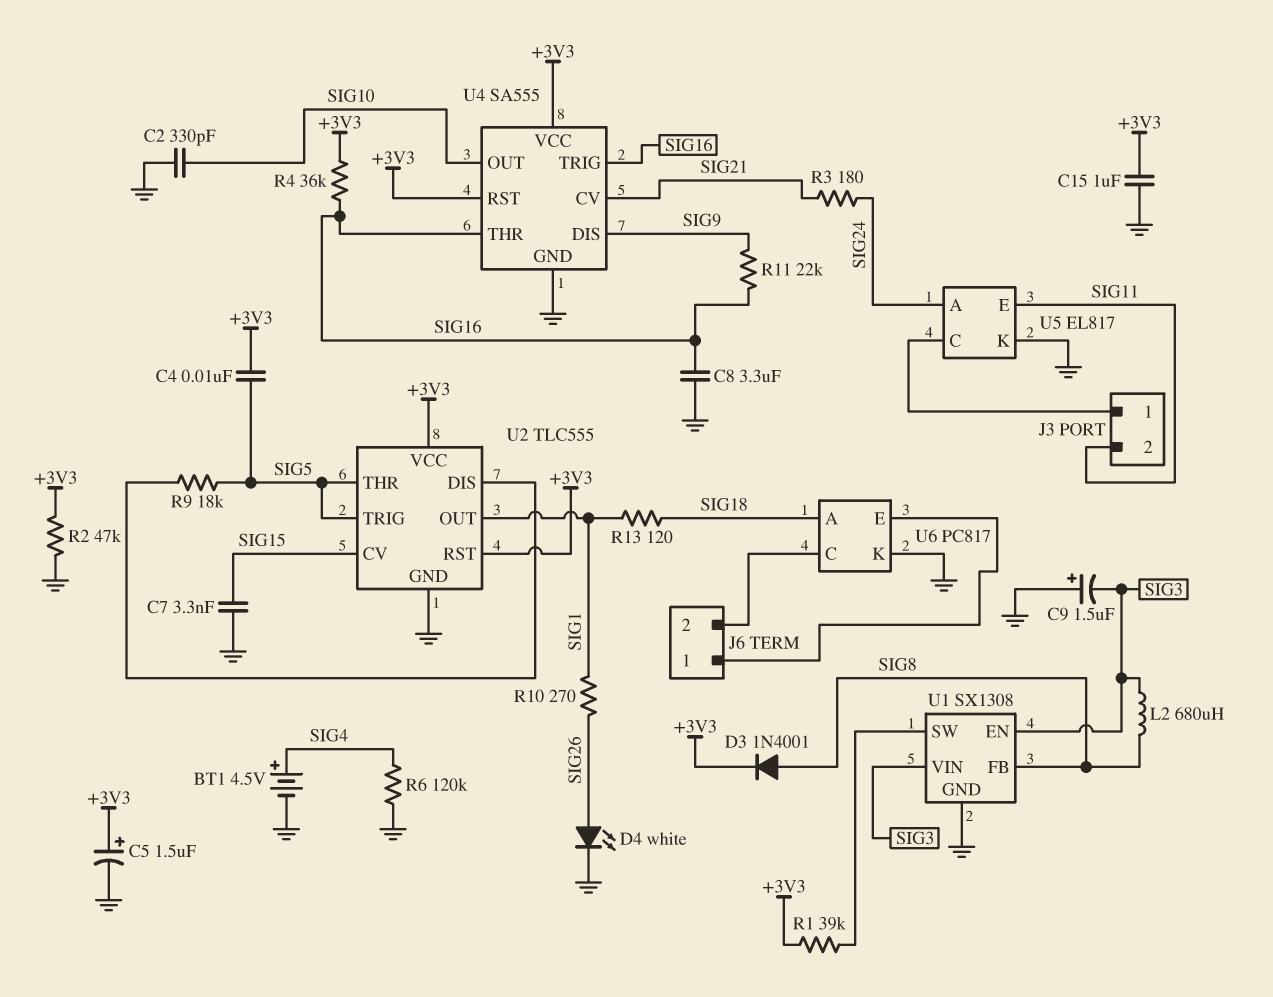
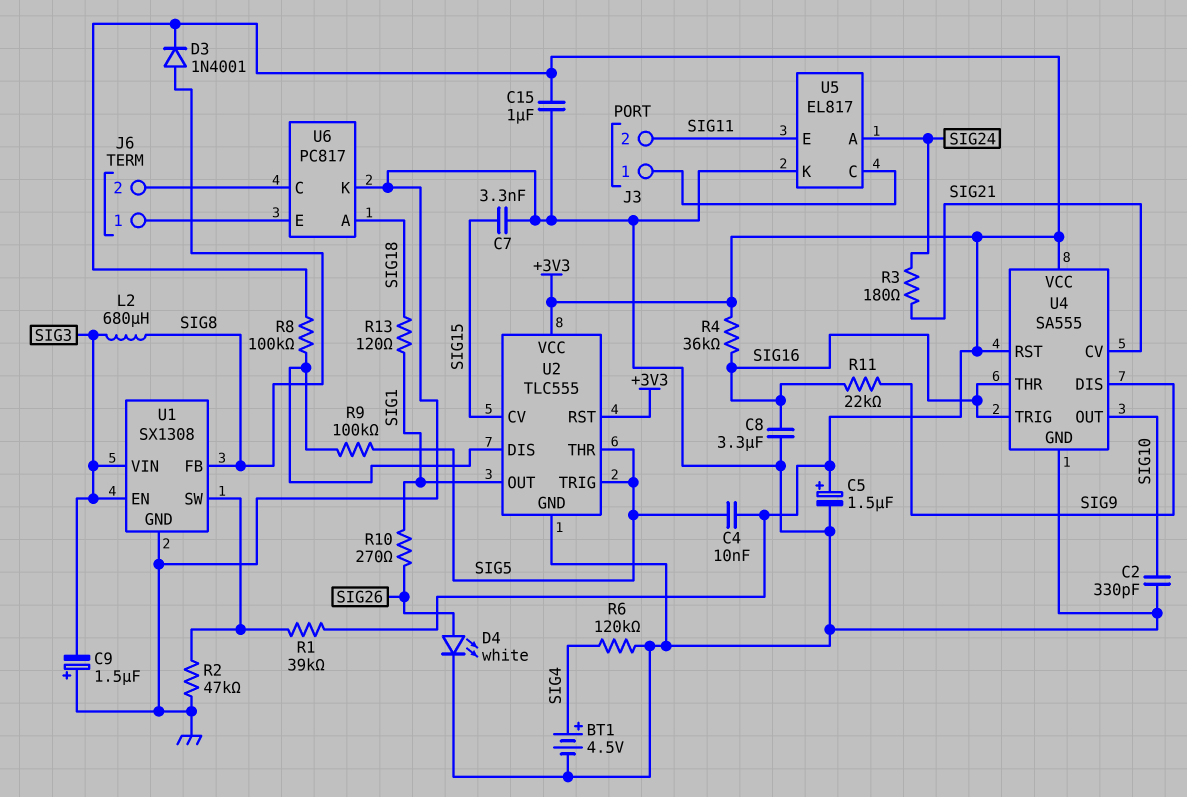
R2: 47k (+3V3, GND) -> 47k (GND, U1/SW)
R8: none -> 100k (+3V3, U2/DIS)
R9: 18k (SIG5, U2/DIS) -> 100k (SIG5, U2/DIS)

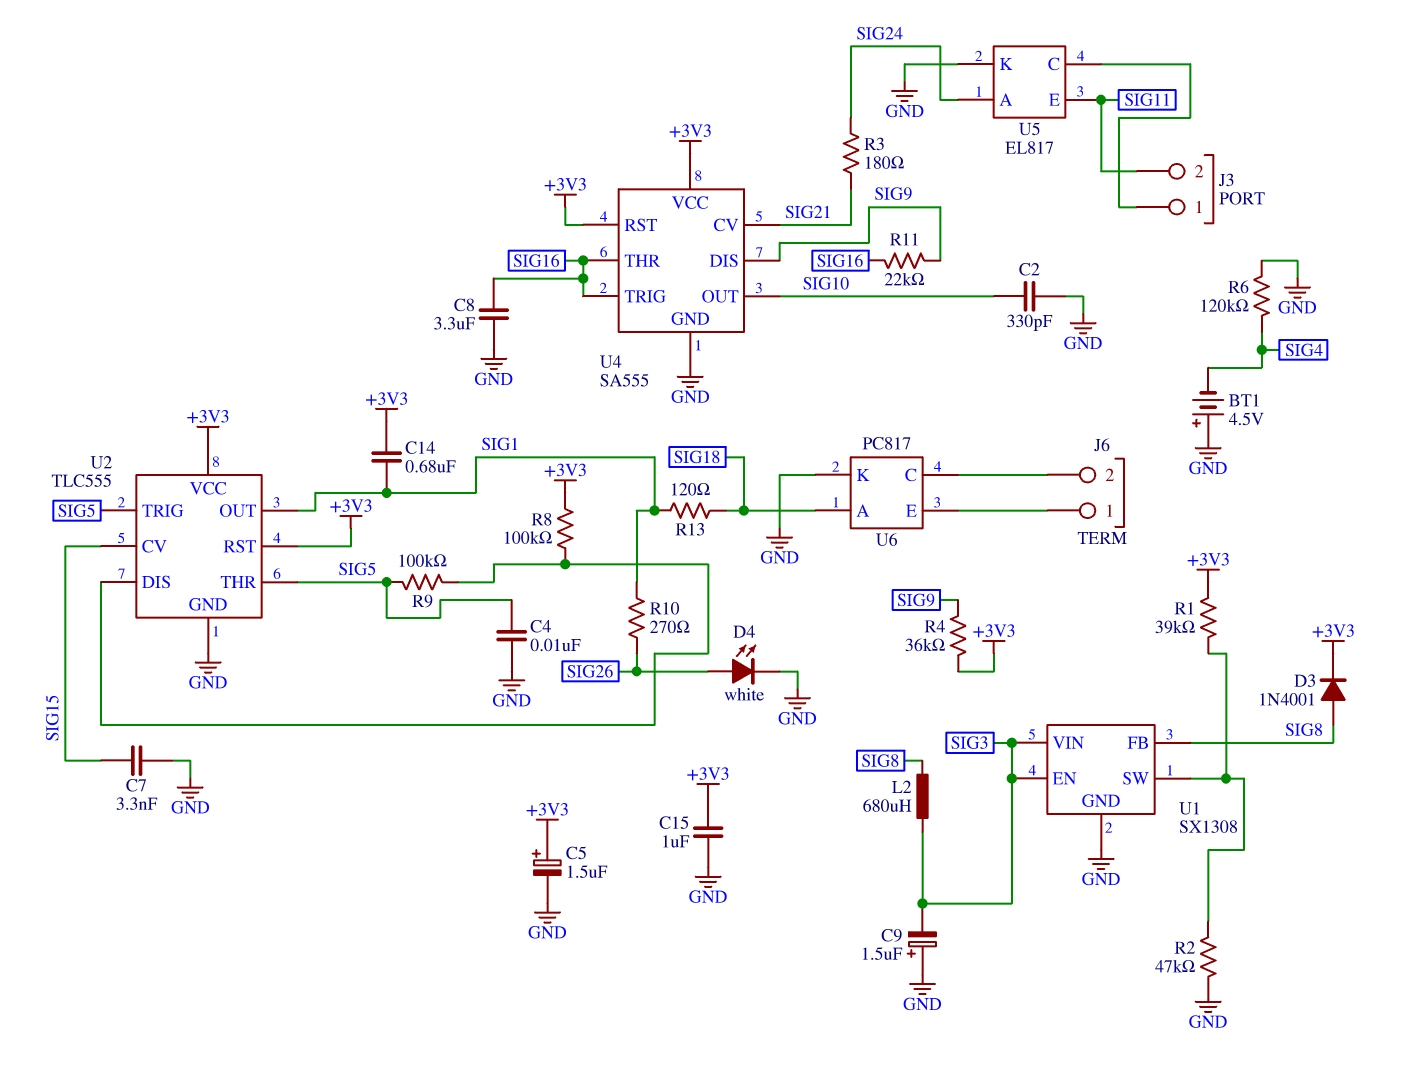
BT1: 4.5V (plus SIG4, minus GND) -> 4.5V (plus GND, minus SIG4)
C4: 10nF (+3V3, SIG5) -> 10nF (GND, SIG5)
C14: none -> 680nF (+3V3, SIG1)
R4: 36k (+3V3, SIG16) -> 36k (+3V3, SIG9)

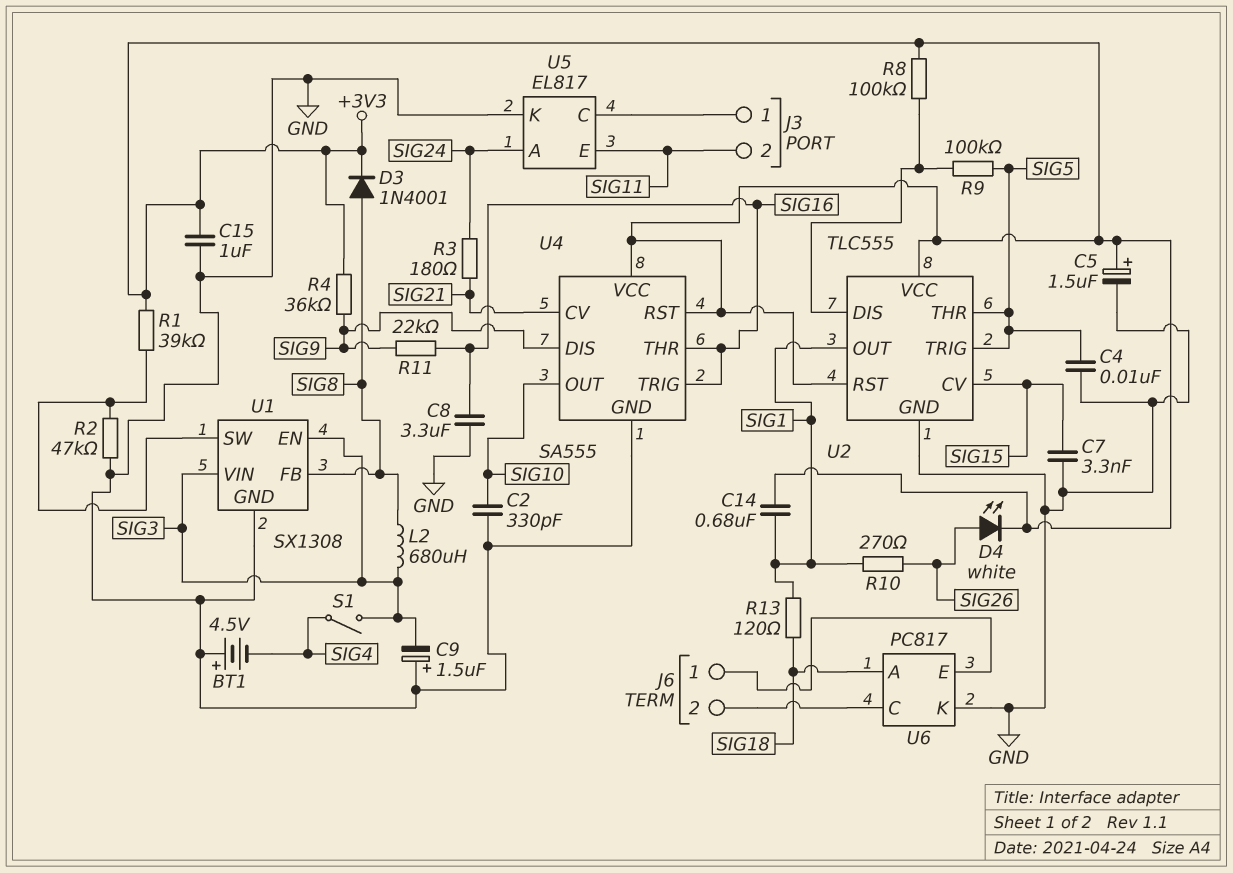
D4: LED white (A SIG26, K GND) -> LED white (A SIG26, K +3V3)
R6: 120k (GND, SIG4) -> none
S1: none -> switch (SIG3, SIG4)

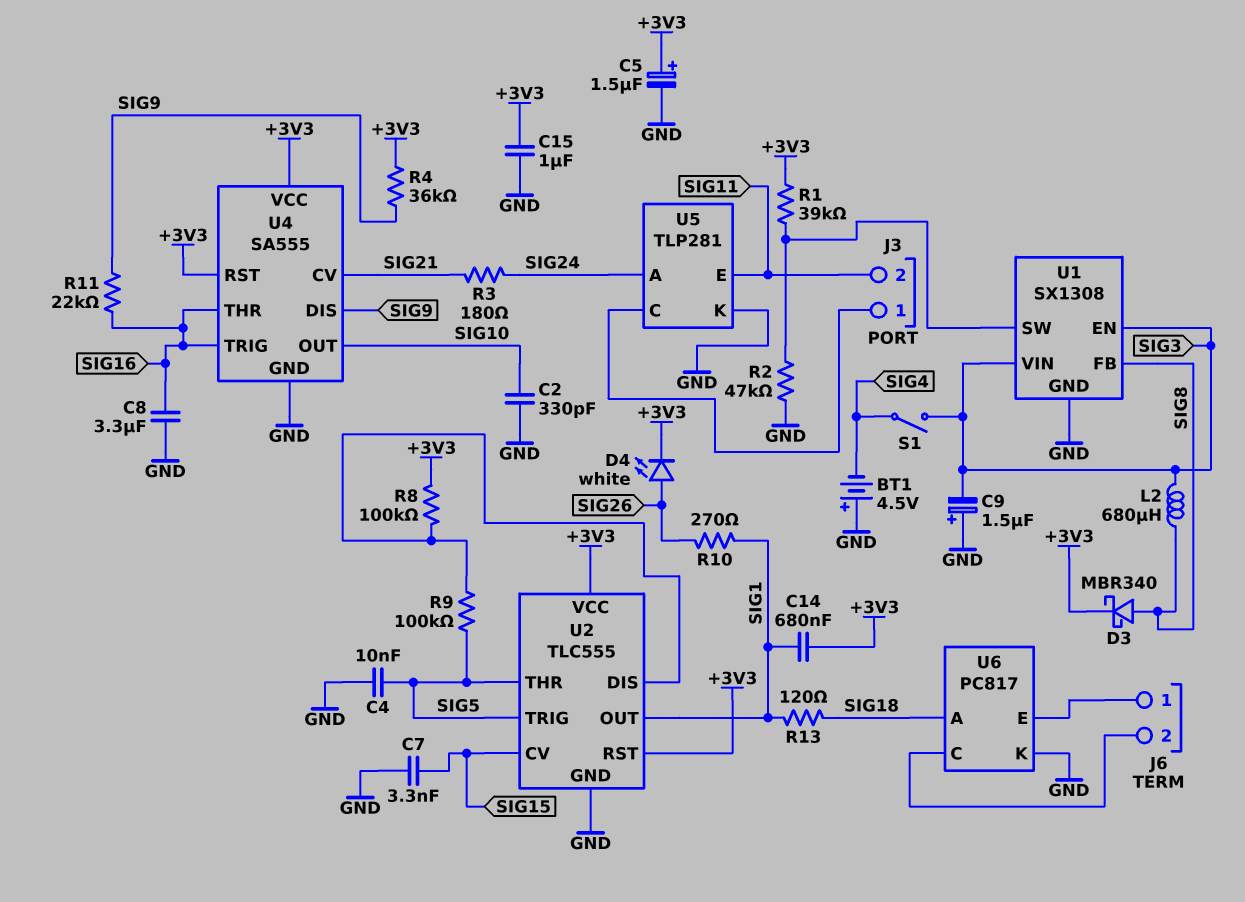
D3: diode 1N4001 (A SIG8, K +3V3) -> schottky MBR340 (A SIG8, K +3V3)
U5: EL817 -> TLP281

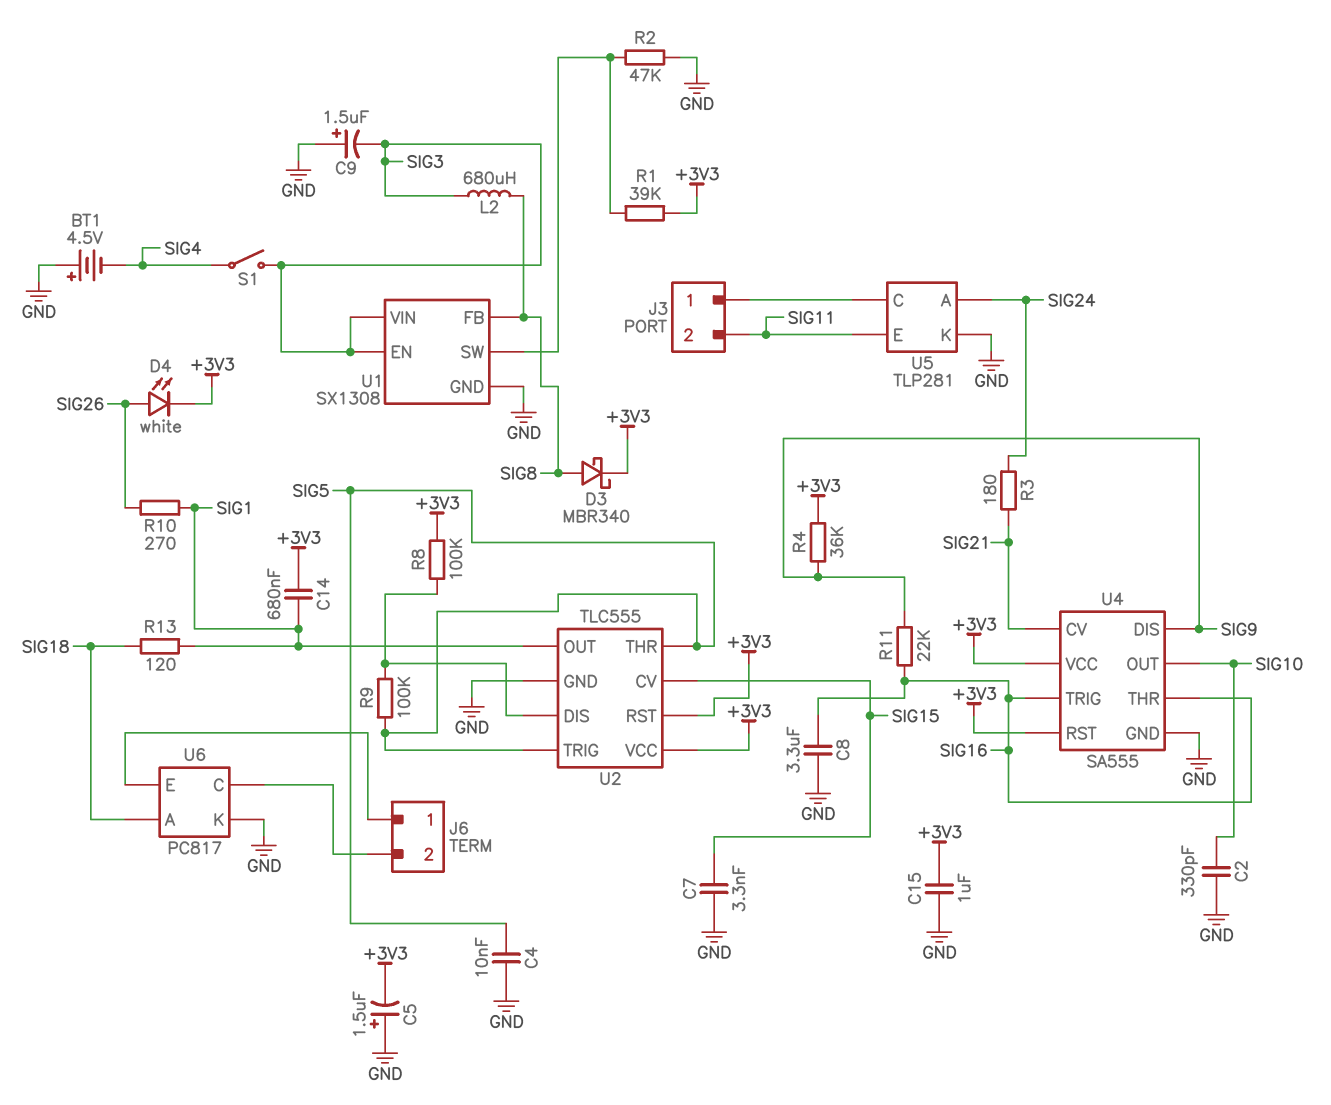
C5: 1.5uF (plus +3V3, minus GND) -> 1.5uF (plus GND, minus +3V3)

